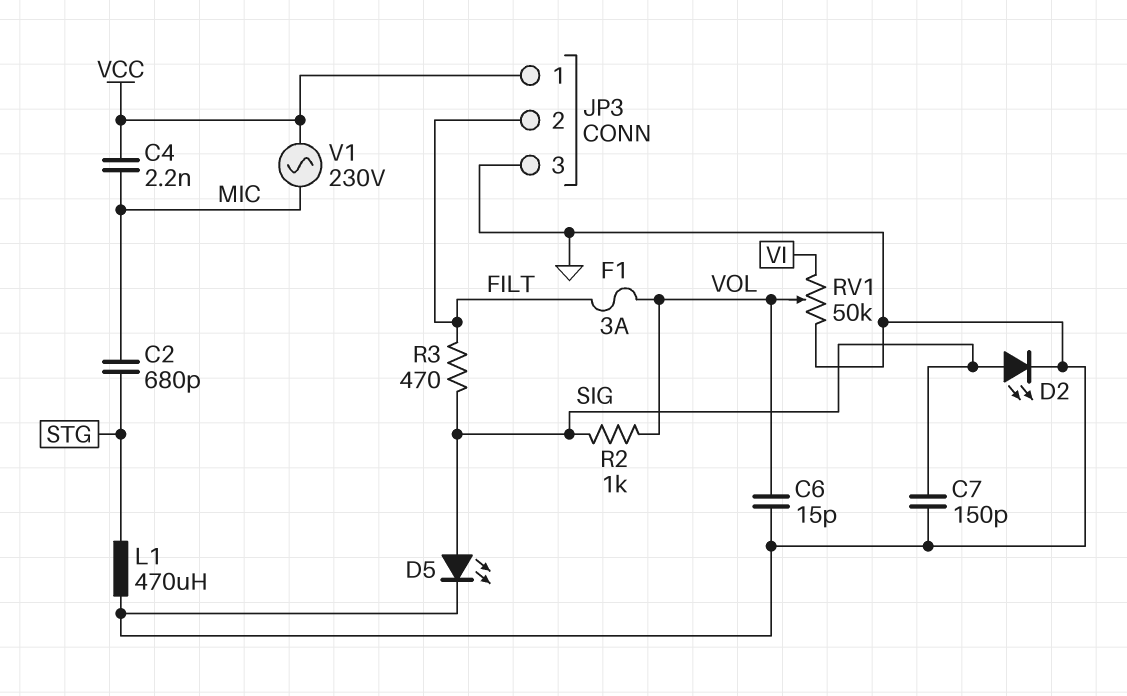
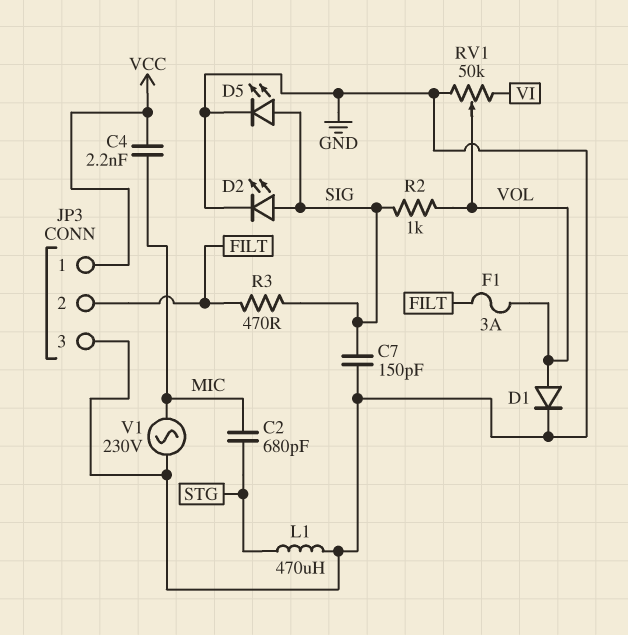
C6: 15pF (GND, VOL) -> none
D1: none -> diode (A VOL, K GND)
V1: AC 230V (MIC, VCC) -> AC 230V (GND, MIC)

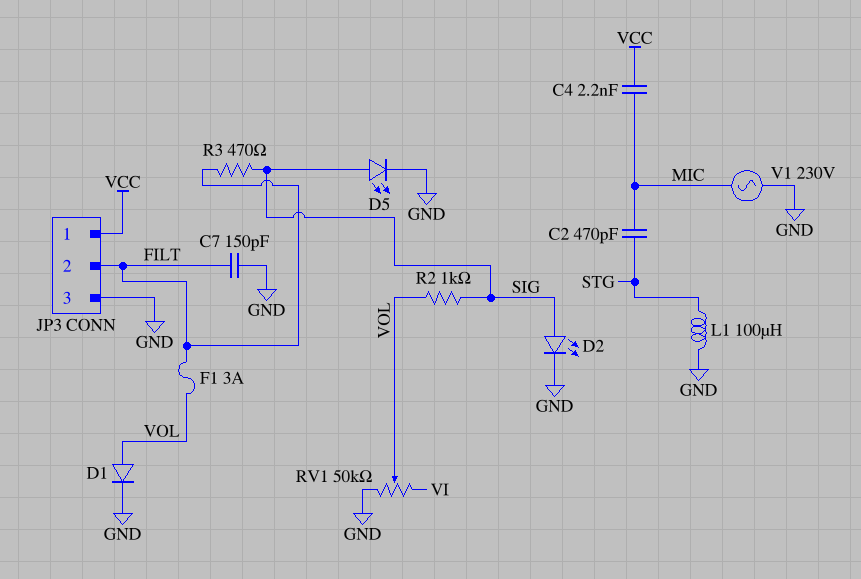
C2: 680pF (MIC, STG) -> 470pF (MIC, STG)
C7: 150pF (GND, SIG) -> 150pF (FILT, GND)
L1: 470uH (GND, STG) -> 100uH (GND, STG)

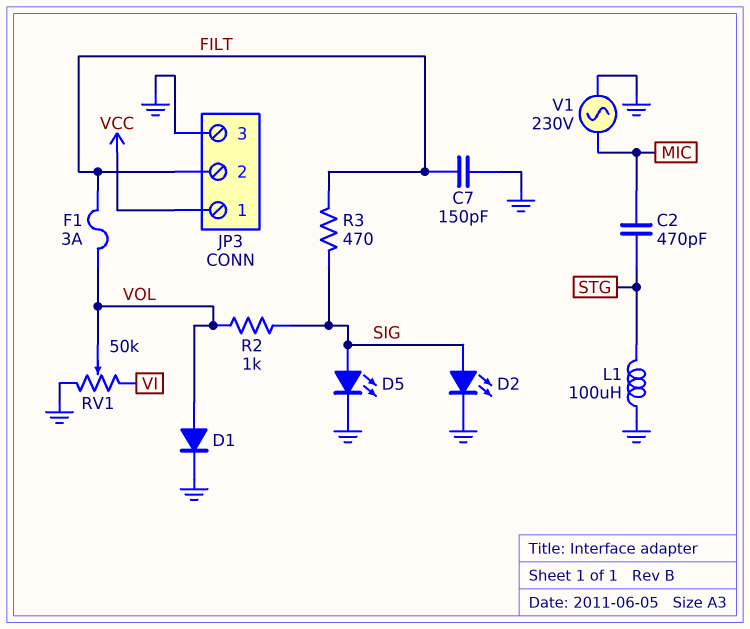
C4: 2.2nF (MIC, VCC) -> none

